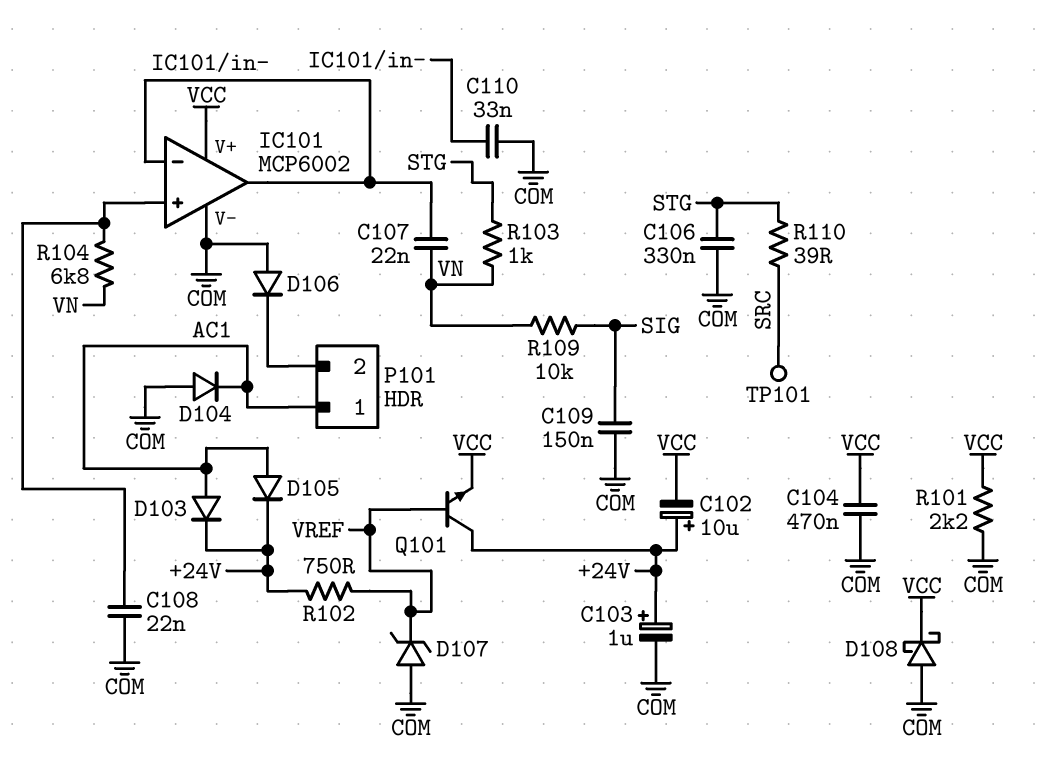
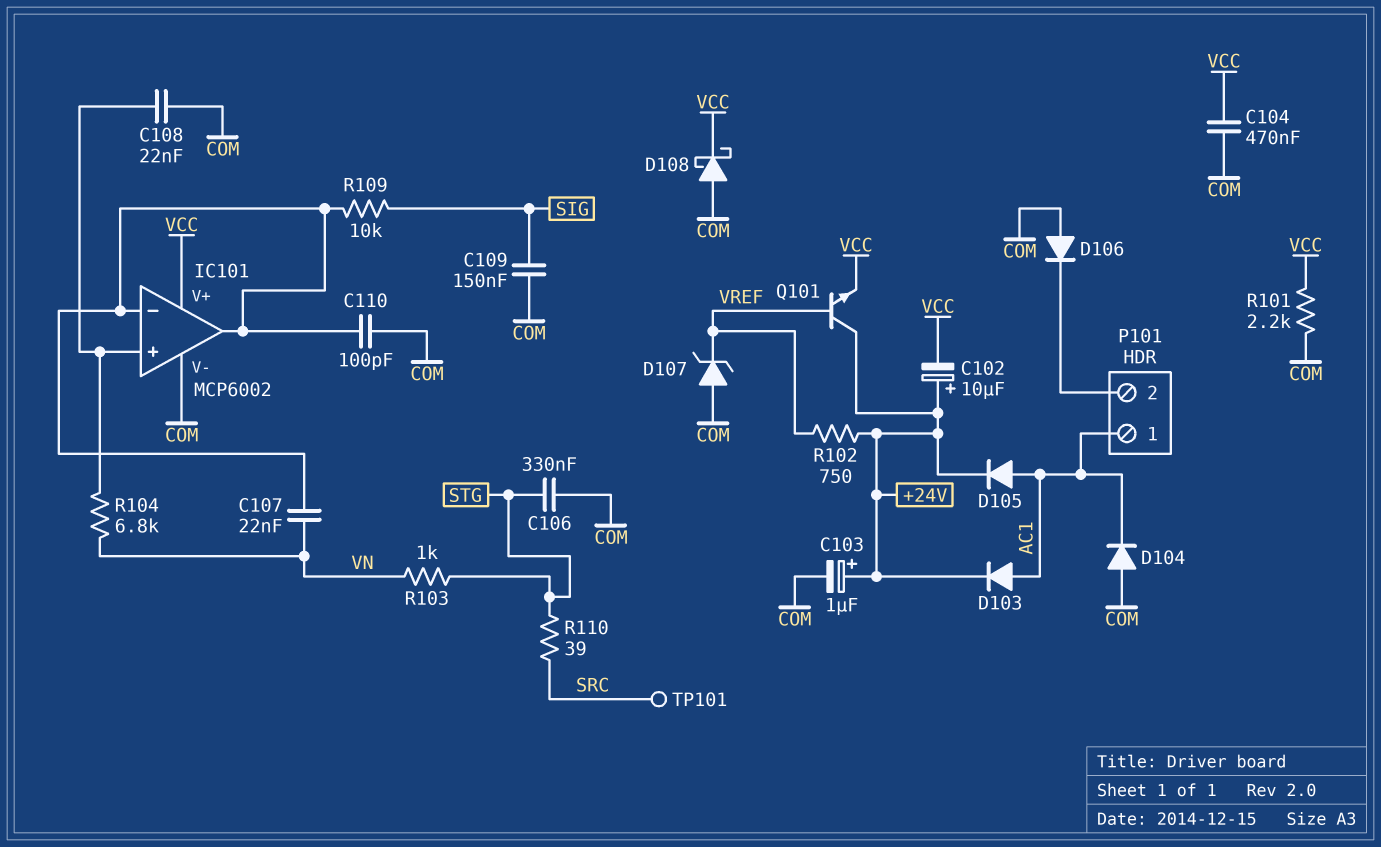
C110: 33nF (COM, IC101/in-) -> 100pF (COM, IC101/in-)
R109: 10k (SIG, VN) -> 10k (IC101/in-, SIG)

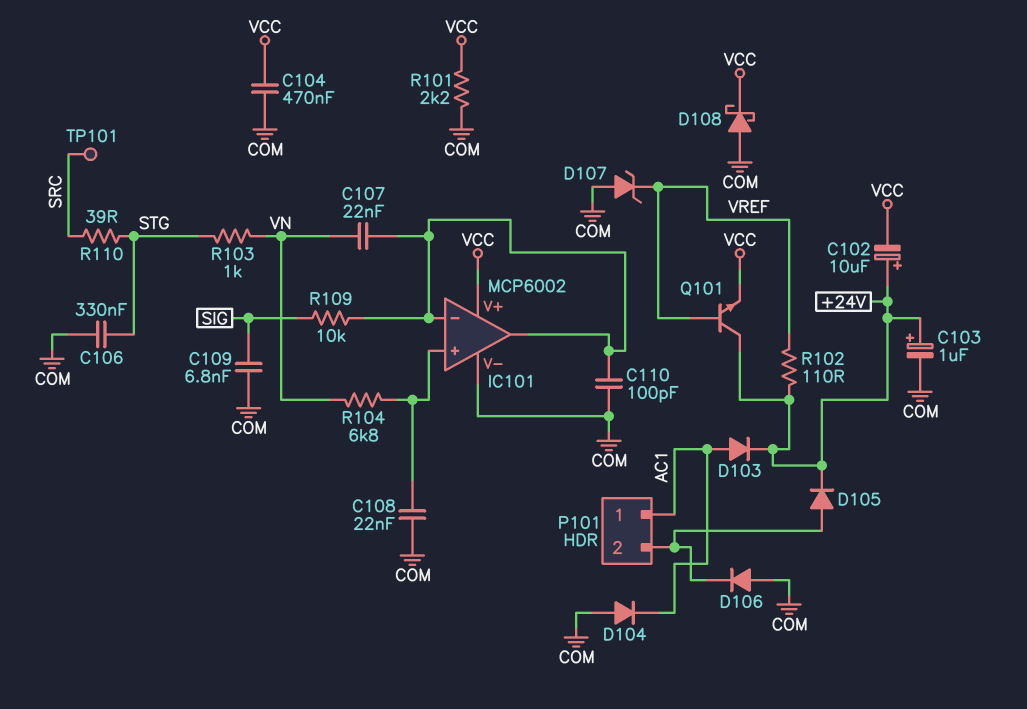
C109: 150nF (COM, SIG) -> 6.8nF (COM, SIG)
D105: diode (A AC1, K +24V) -> diode (A P101/2, K +24V)
R102: 750 (+24V, VREF) -> 110 (+24V, VREF)

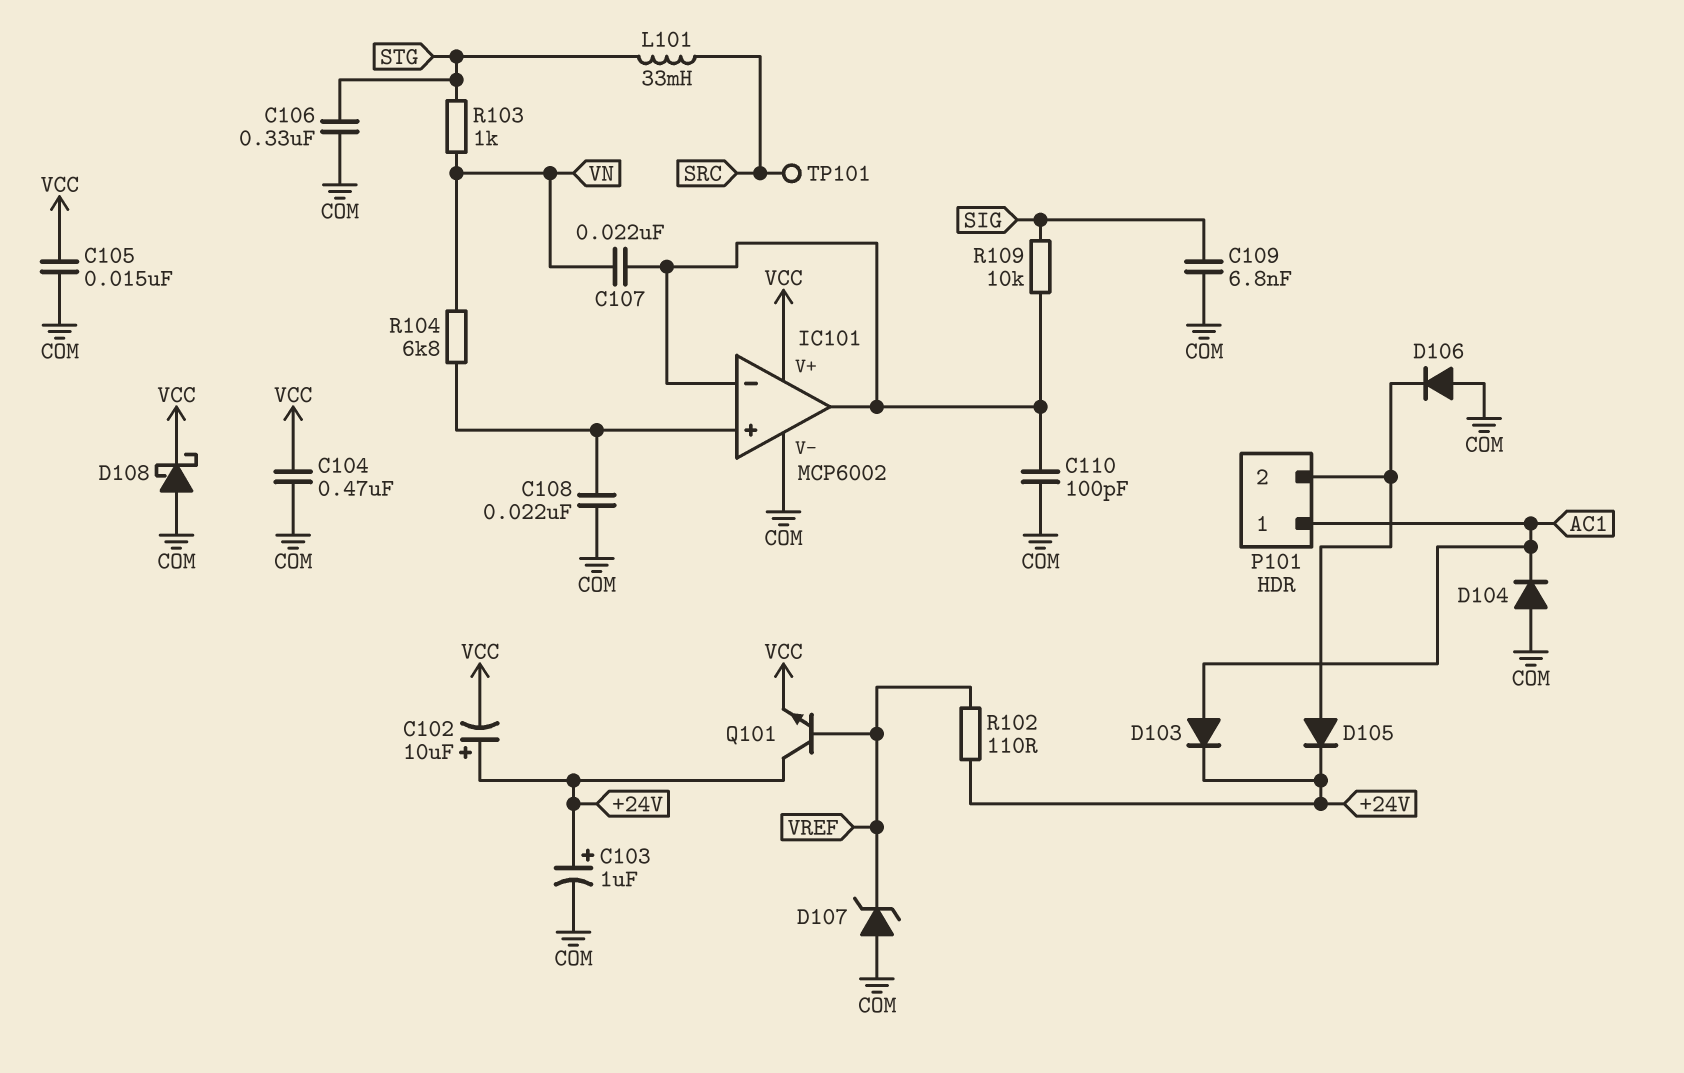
C105: none -> 15nF (COM, VCC)
L101: none -> 33mH (SRC, STG)
R101: 2.2k (COM, VCC) -> none
R110: 39 (SRC, STG) -> none

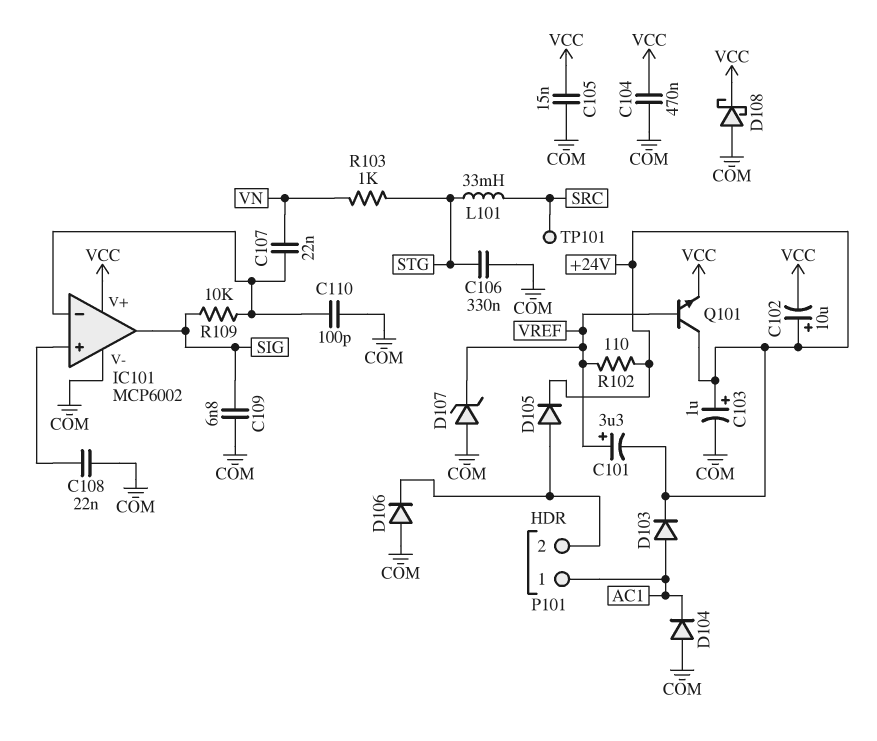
C101: none -> 3.3uF (plus VREF, minus +24V)
IC101 pin out: IC101/in- -> SIG
R104: 6.8k (IC101/in+, VN) -> none

